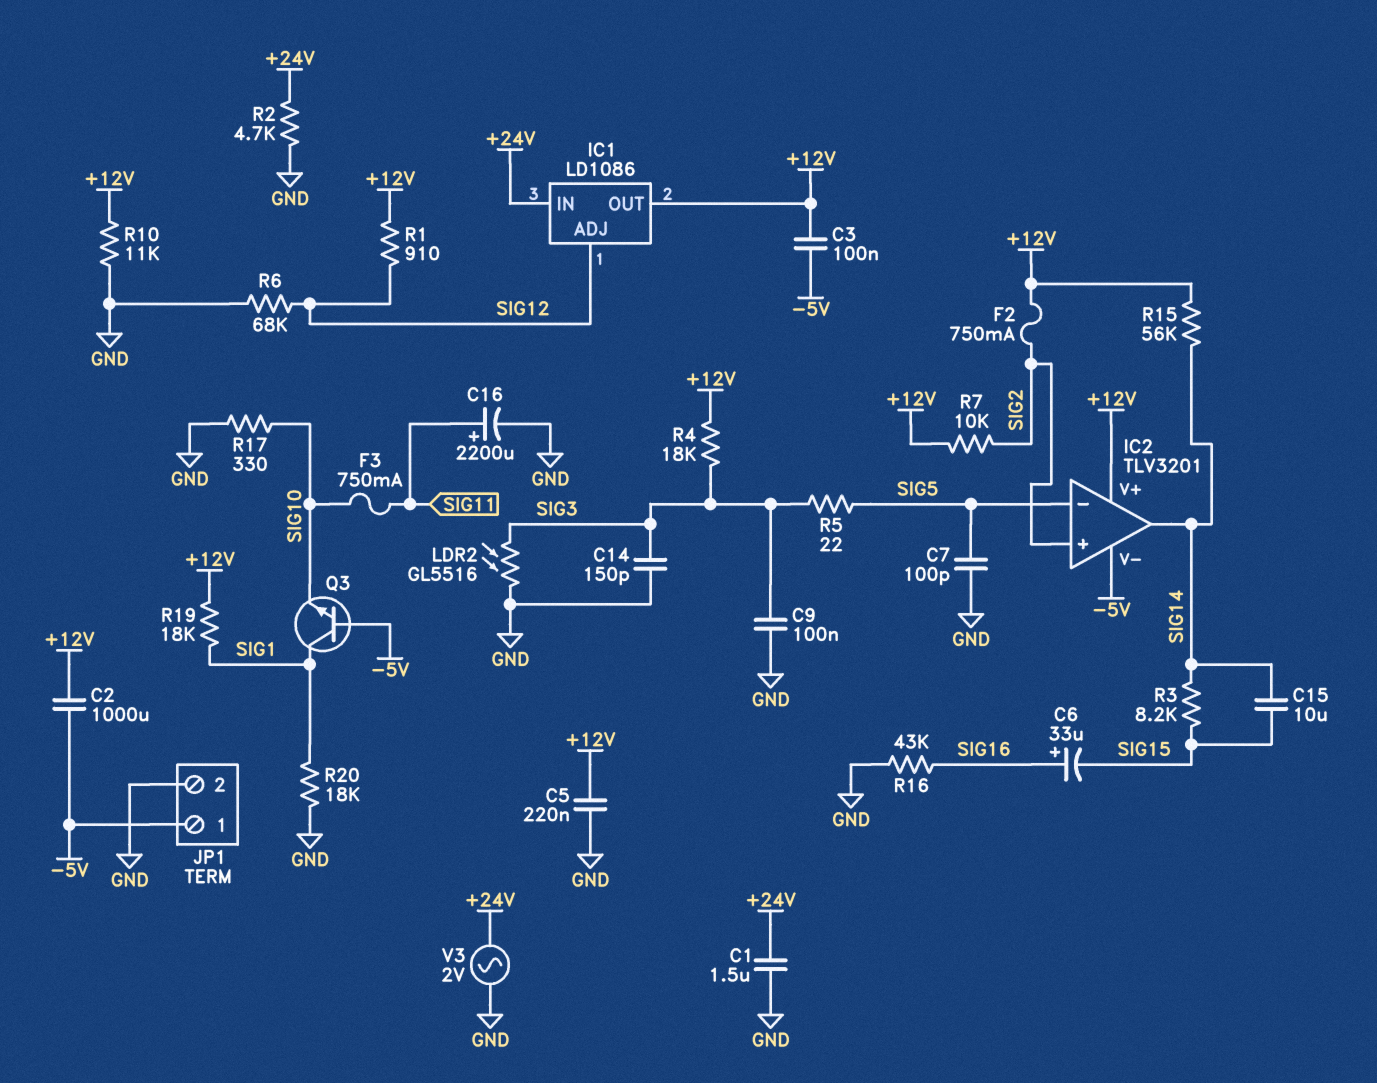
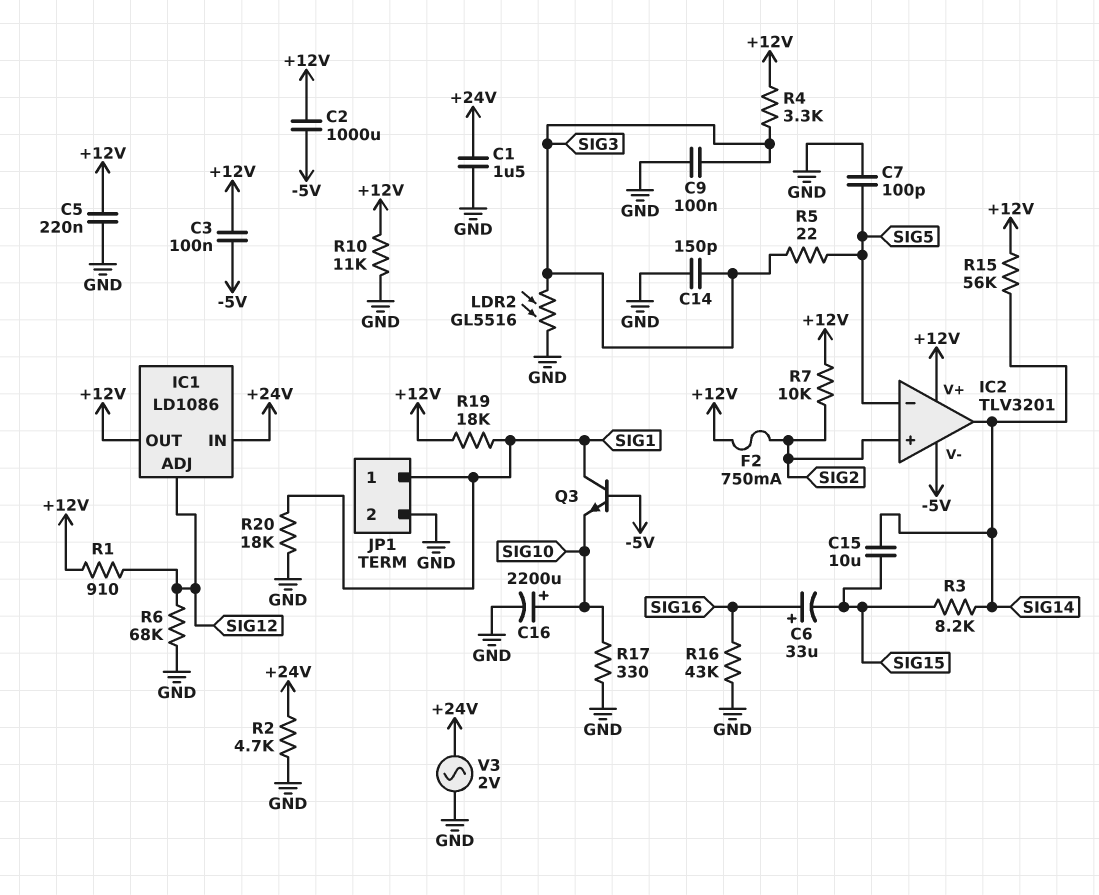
C16: 2200uF (plus SIG11, minus GND) -> 2200uF (plus SIG10, minus GND)
F3: 750mA (SIG10, SIG11) -> none
JP1 pin 1: -5V -> SIG1
R4: 18k (+12V, SIG3) -> 3.3k (+12V, SIG3)

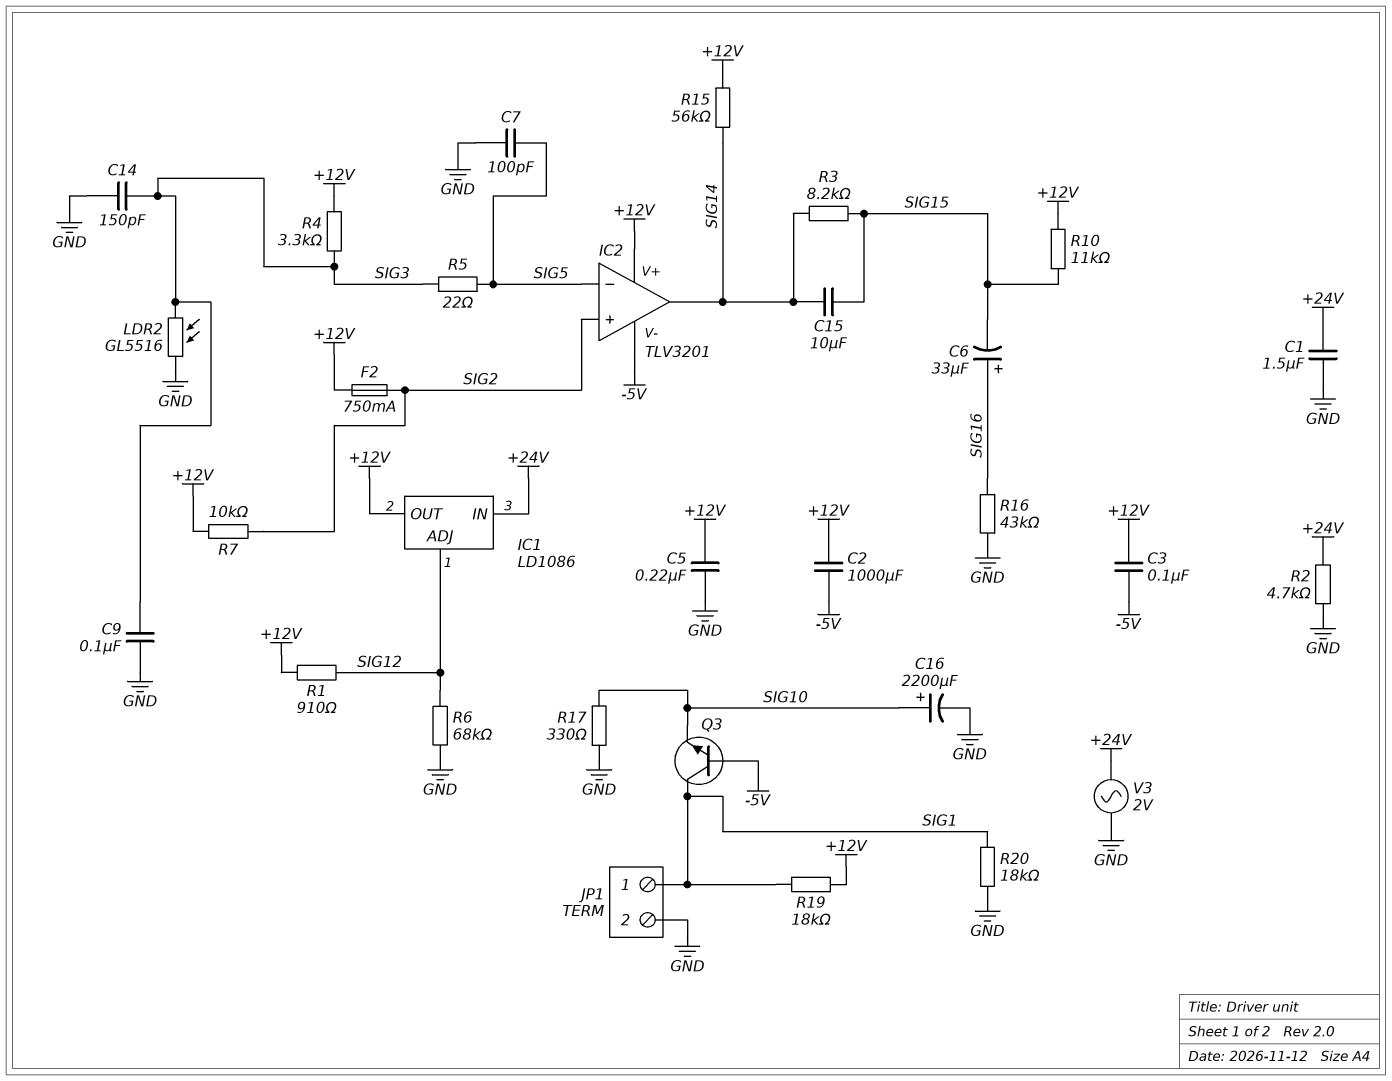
R10: 11k (+12V, GND) -> 11k (+12V, SIG15)

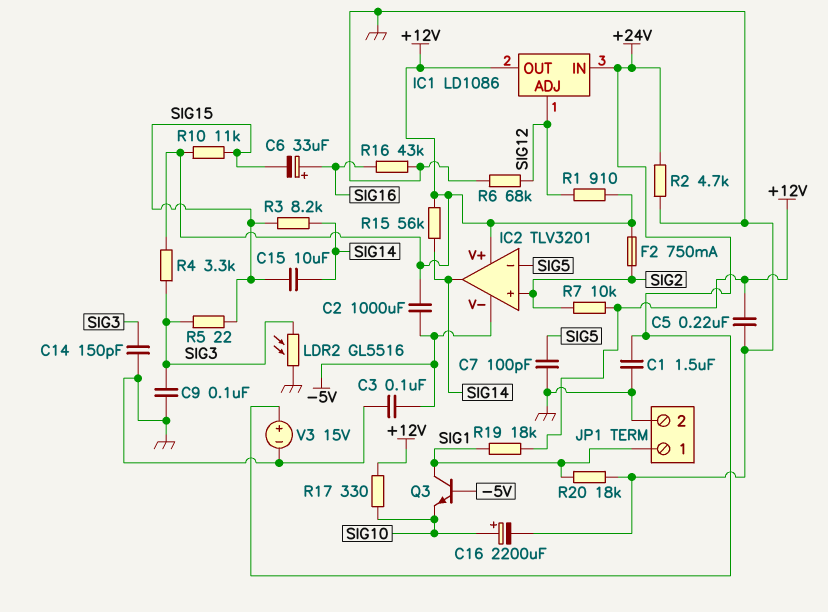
C3: 100nF (+12V, -5V) -> 100nF (-5V, GND)
R5: 22 (SIG3, SIG5) -> 22 (SIG3, SIG15)
R17: 330 (GND, SIG10) -> 330 (+12V, SIG10)
V3: AC 2V (+24V, GND) -> 15V (plus +24V, minus GND)

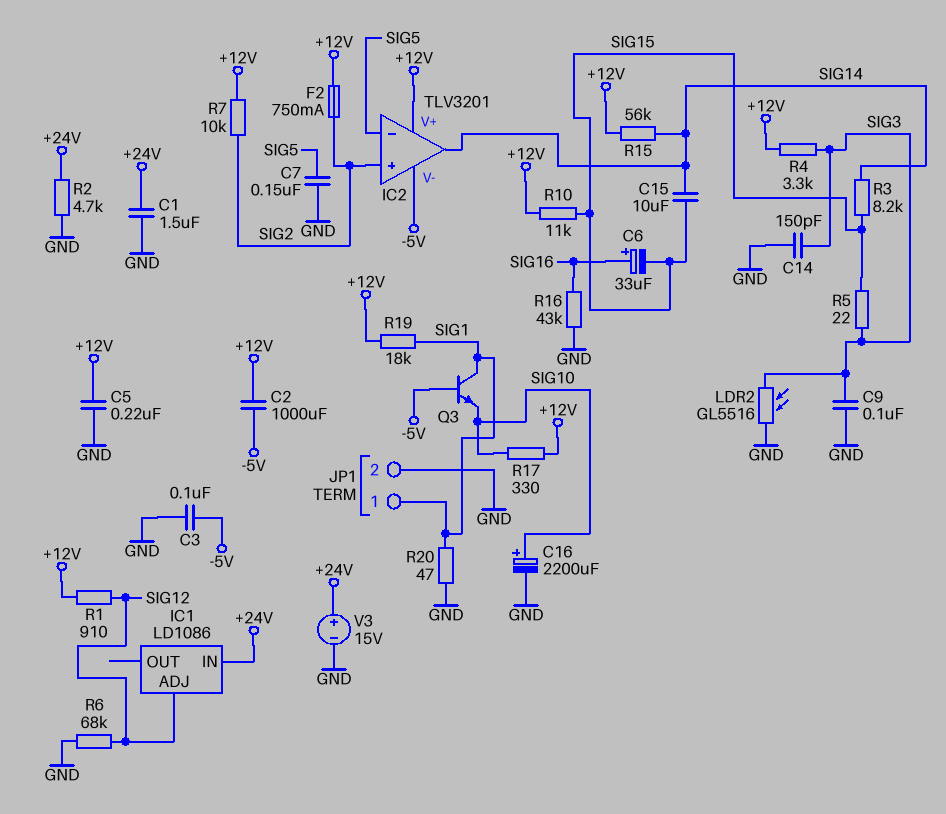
C7: 100pF (GND, SIG5) -> 150nF (GND, SIG5)
IC1 pin OUT: +12V -> none
R20: 18k (GND, SIG1) -> 47 (GND, SIG1)

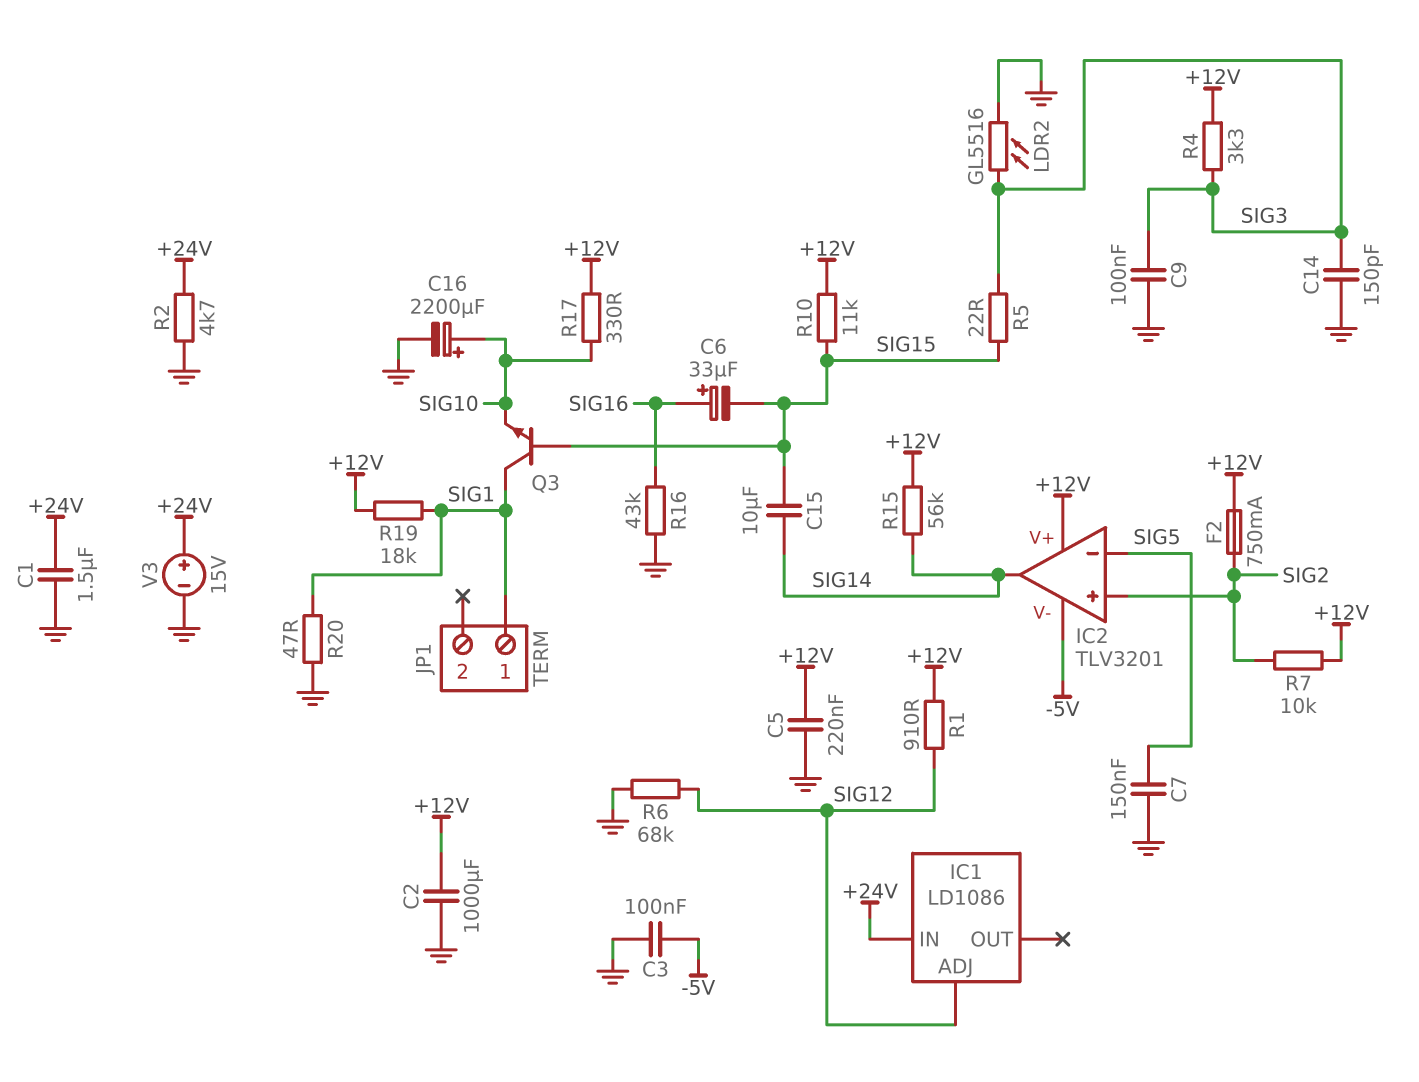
C2: 1000uF (+12V, -5V) -> 1000uF (+12V, GND)
JP1 pin 2: GND -> none
Q3: NPN (B -5V, C SIG1, E SIG10) -> NPN (B SIG15, C SIG1, E SIG10)
R3: 8.2k (SIG14, SIG15) -> none

